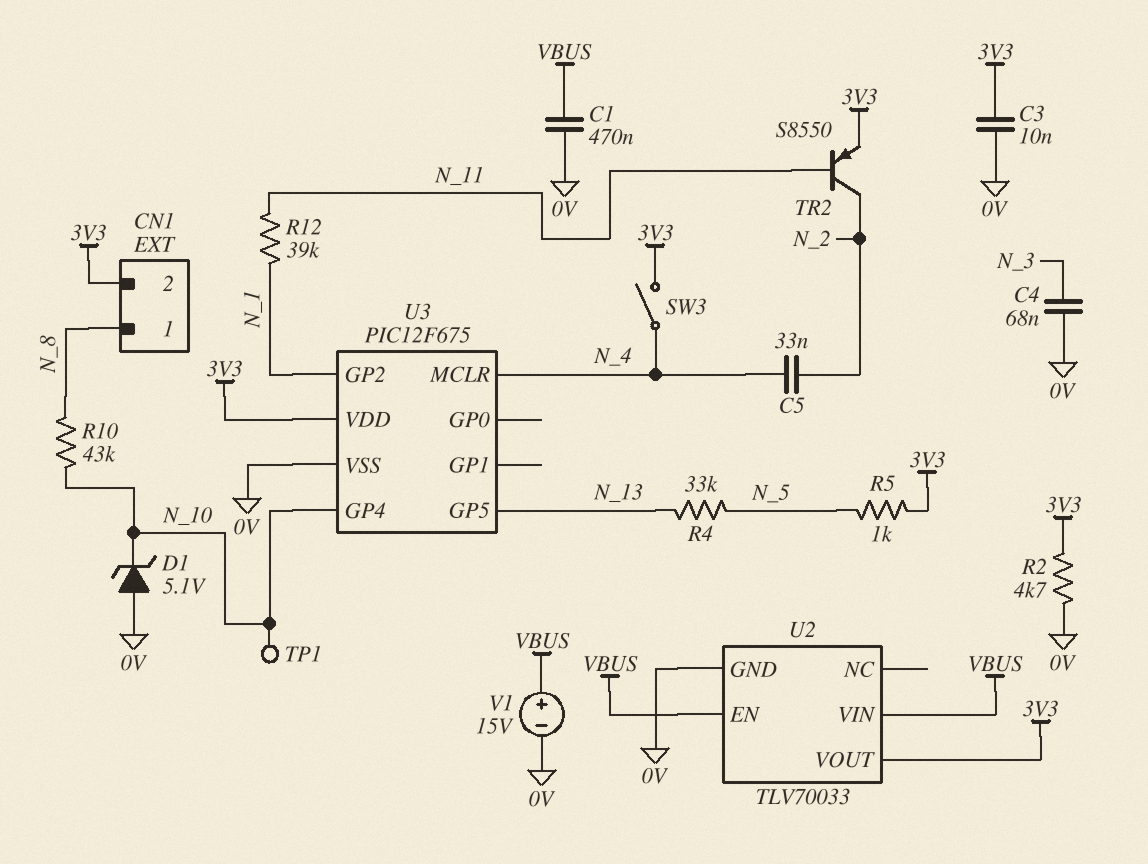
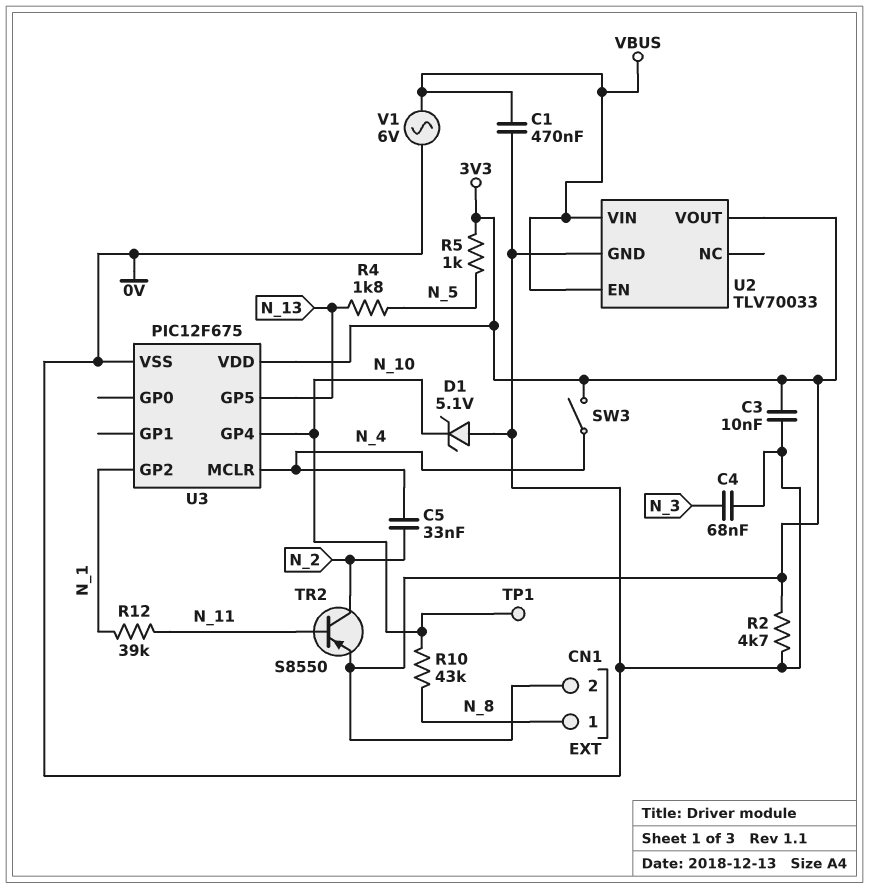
R4: 33k (N_5, N_13) -> 1.8k (N_5, N_13)
V1: 15V (plus VBUS, minus 0V) -> AC 6V (0V, VBUS)

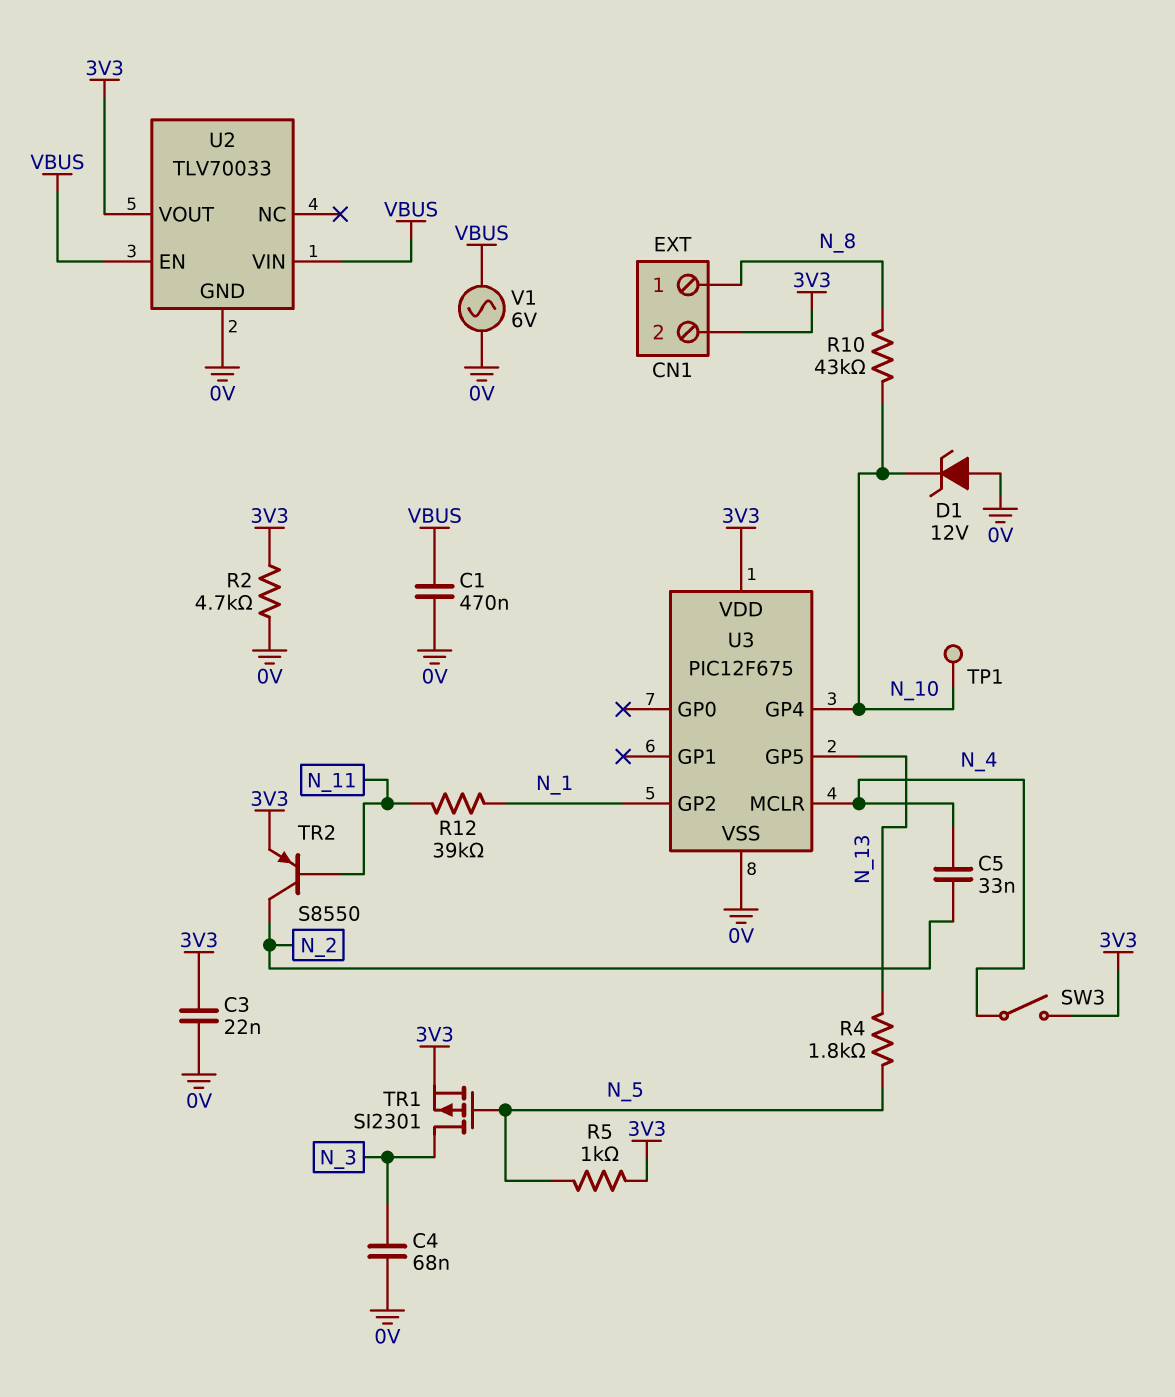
C3: 10nF (0V, 3V3) -> 22nF (0V, 3V3)
D1: zener 5.1V (A 0V, K N_10) -> zener 12V (A 0V, K N_10)
TR1: none -> PMOS SI2301 (G N_5, D N_3, S 3V3)

